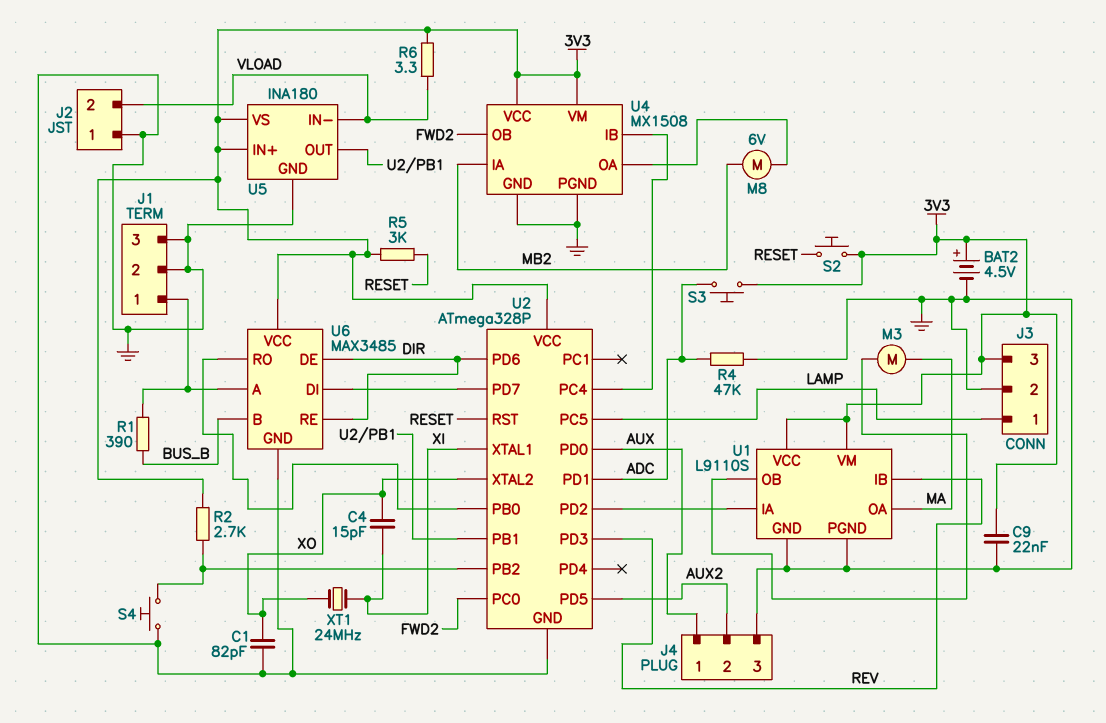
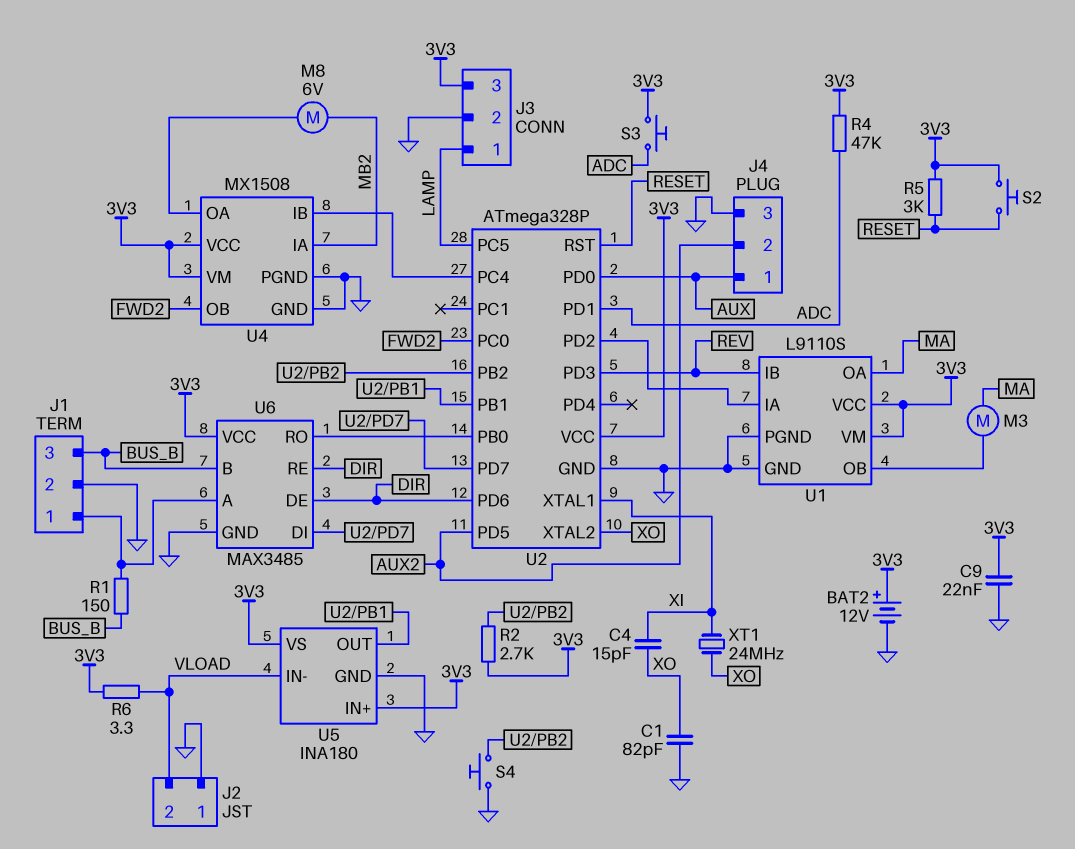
BAT2: 4.5V (plus 3V3, minus GND) -> 12V (plus 3V3, minus GND)
J1 pin 3: GND -> BUS_B
R1: 390 (BUS_B, J1/1) -> 150 (BUS_B, J1/1)
R4: 47k (ADC, GND) -> 47k (3V3, ADC)

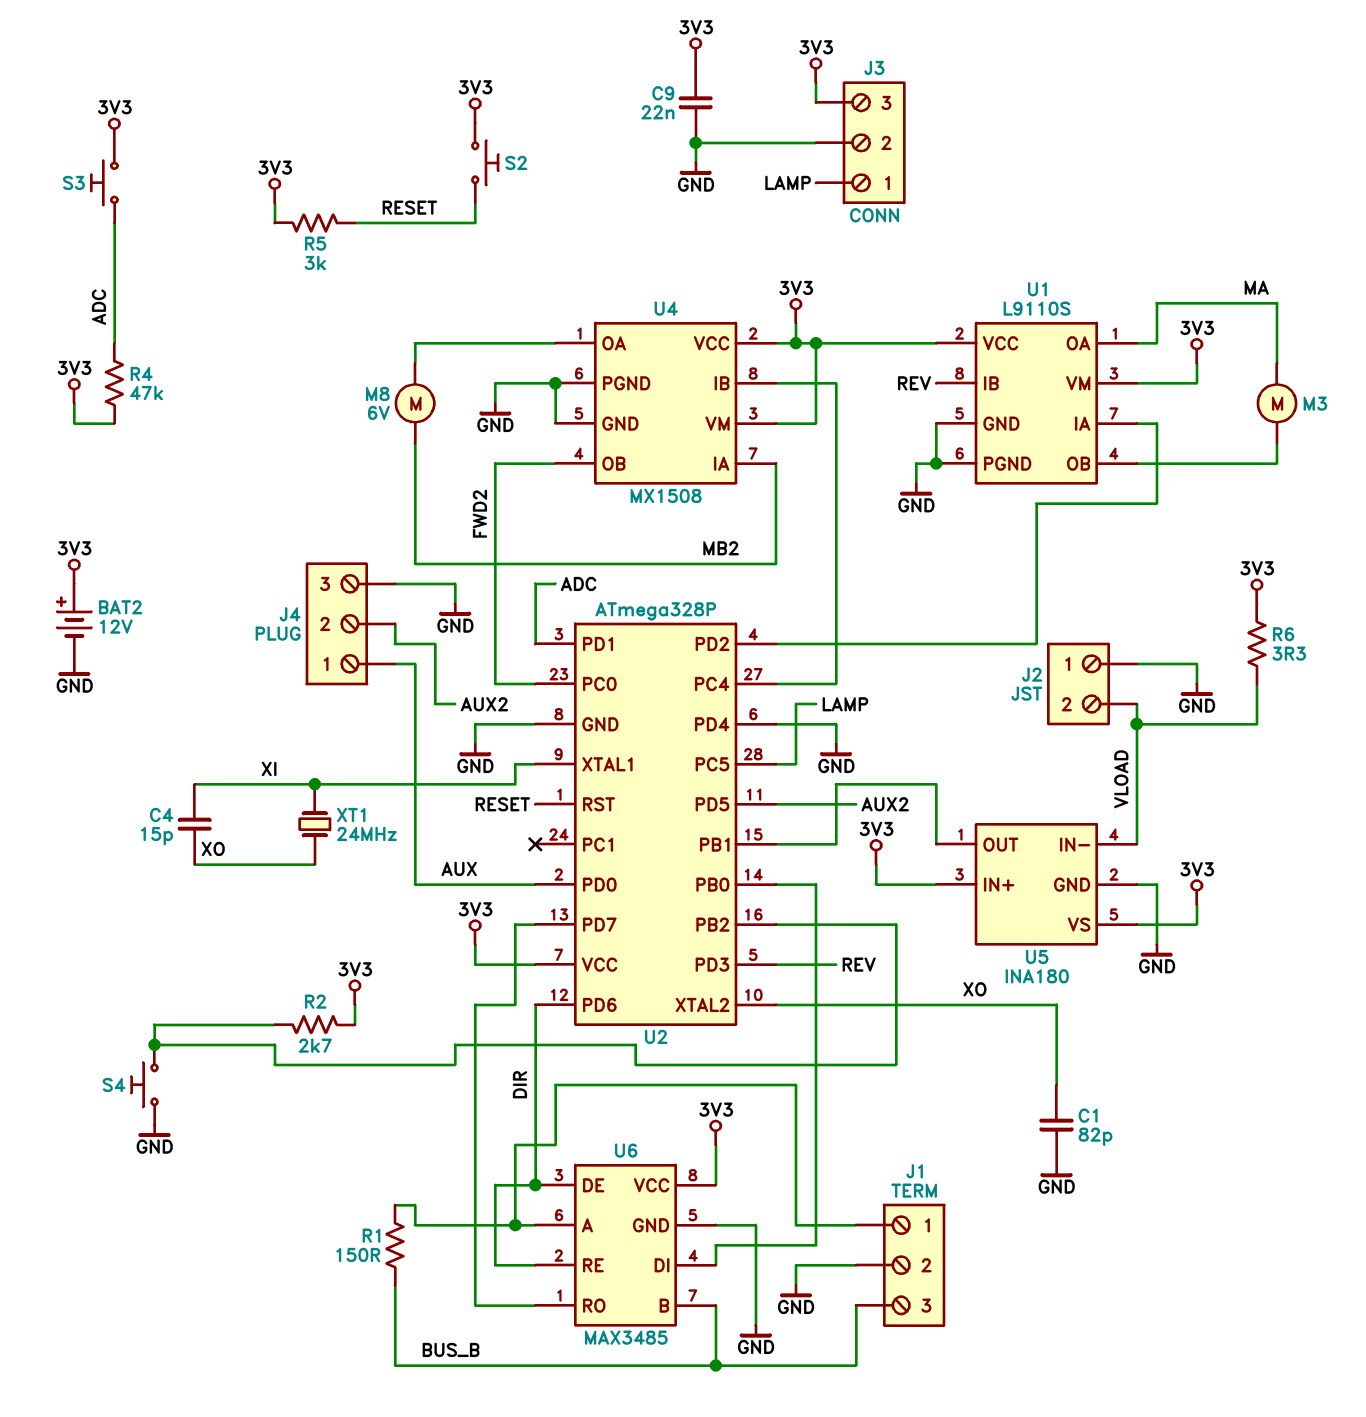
U2 pin PD4: none -> GND
U6 pin DI: U2/PD7 -> U2/PB0
U6 pin RO: U2/PB0 -> U2/PD7

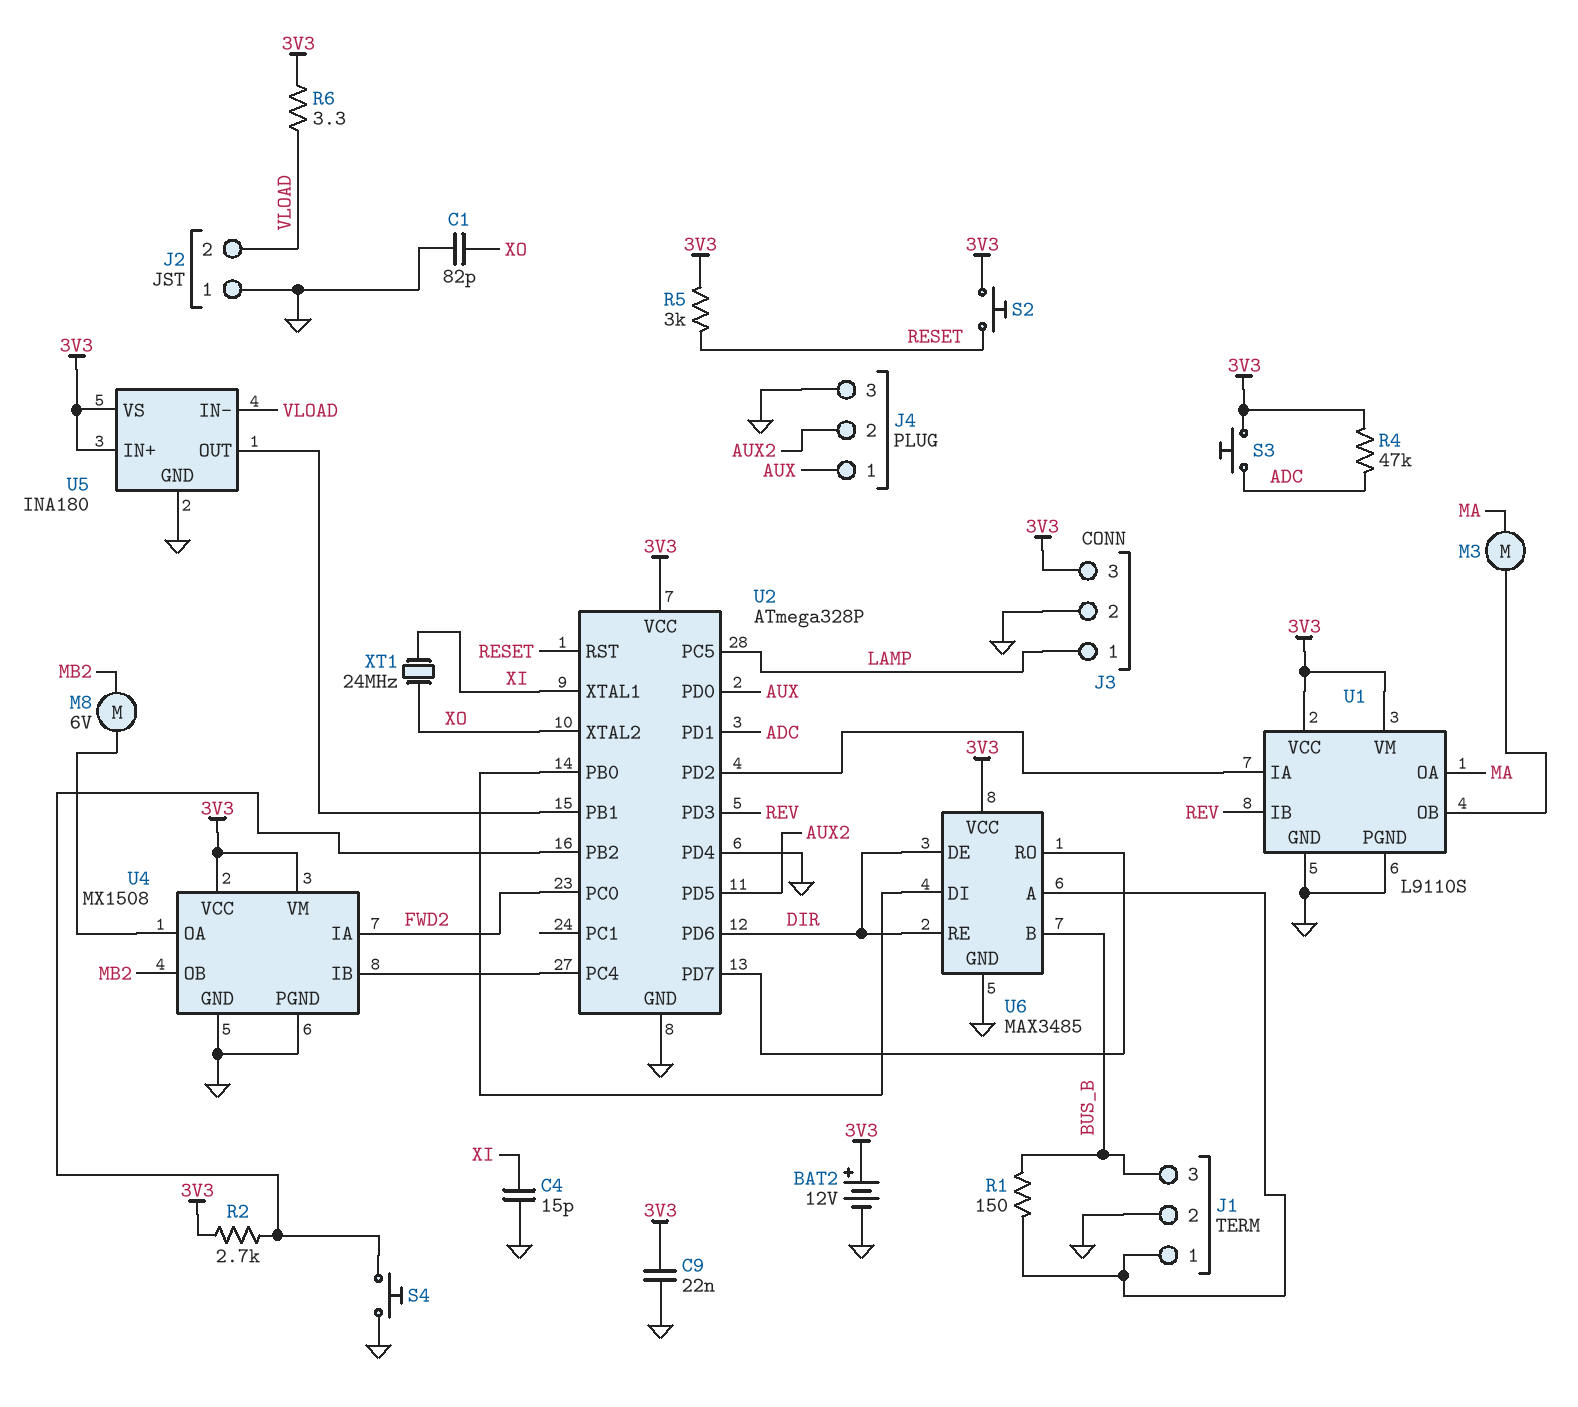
C4: 15pF (XI, XO) -> 15pF (GND, XI)
U4 pin IA: MB2 -> FWD2
U4 pin OB: FWD2 -> MB2

